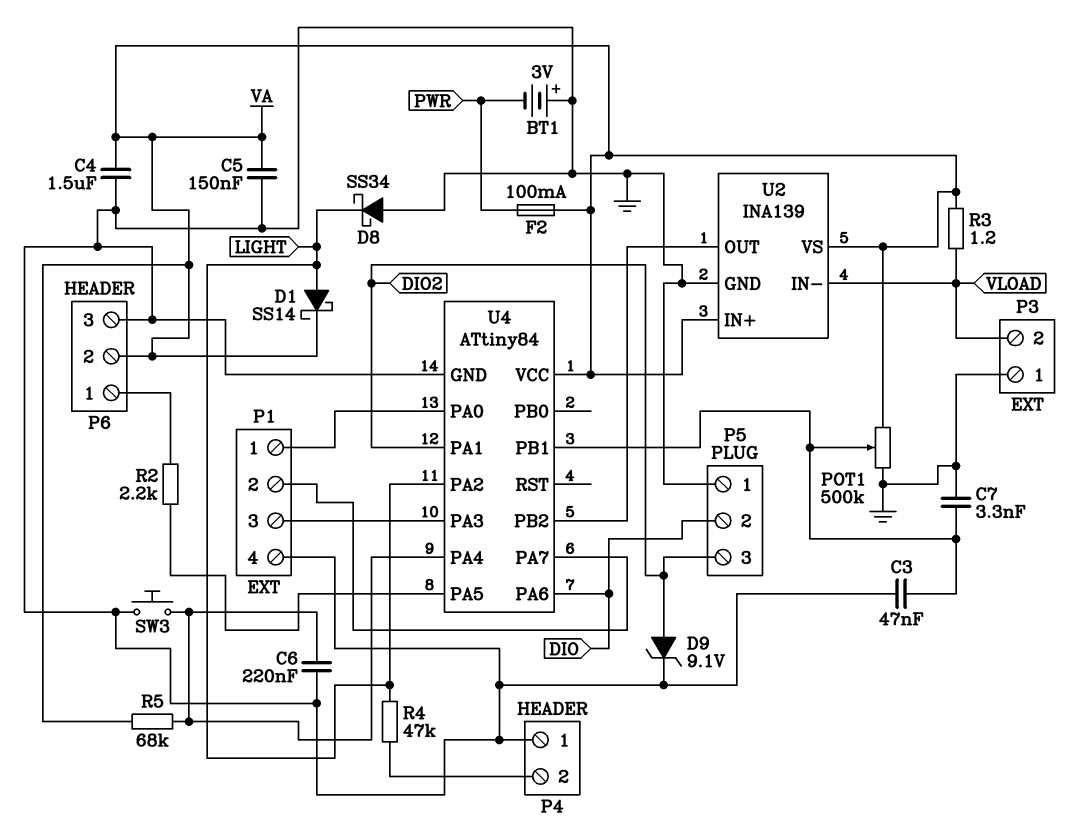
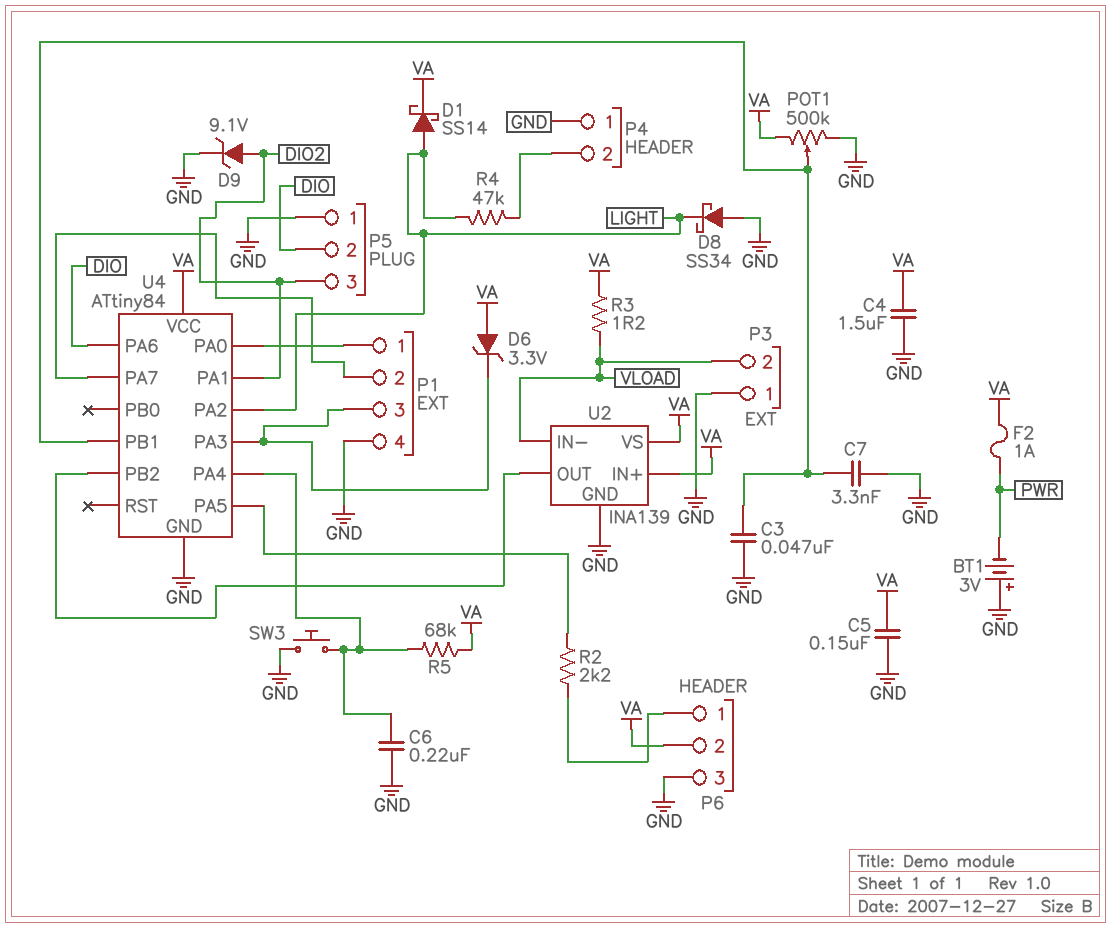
D6: none -> zener 3.3V (A VA, K P1/3)
F2: 100mA (PWR, VA) -> 1A (PWR, VA)

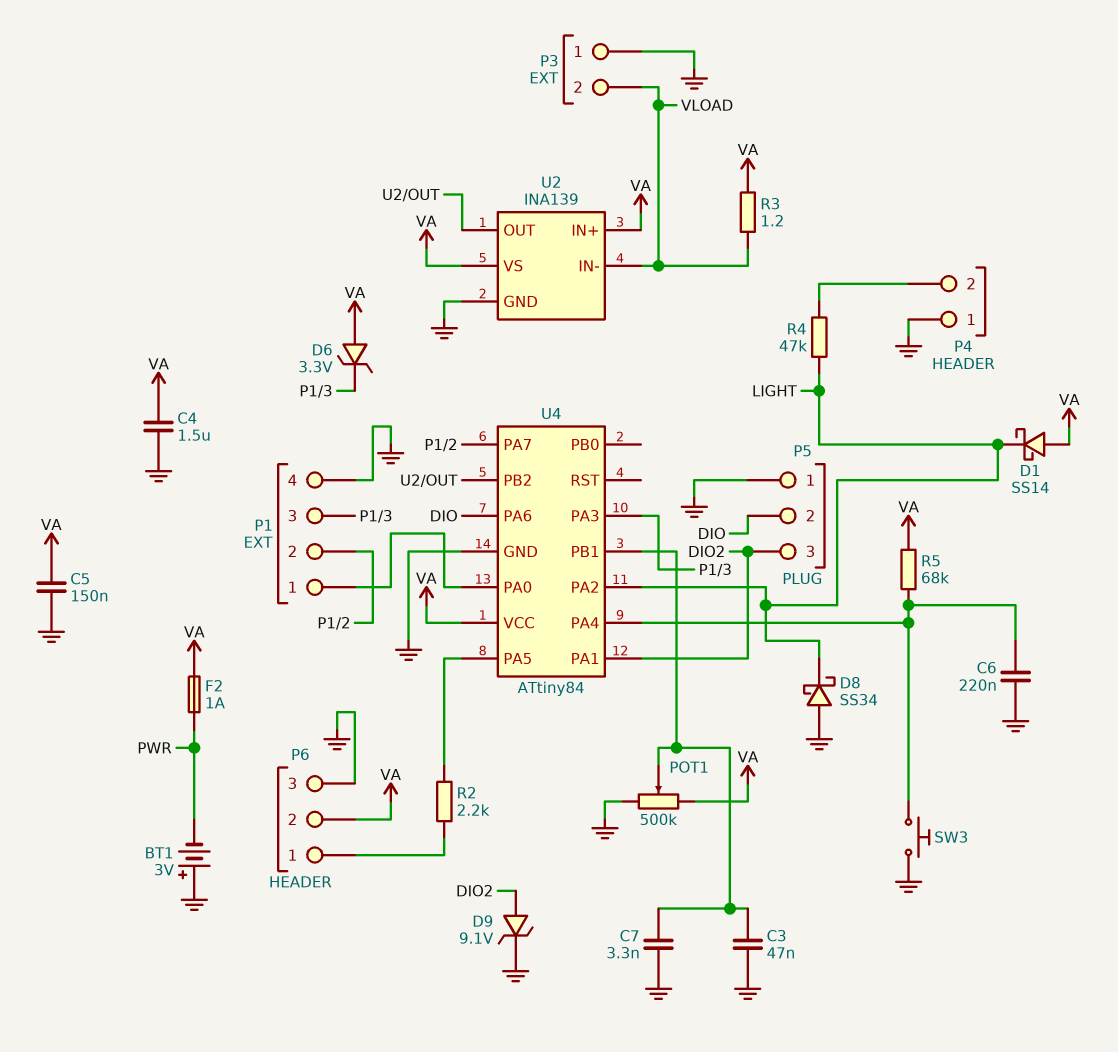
D1: schottky SS14 (A LIGHT, K VA) -> schottky SS14 (A VA, K LIGHT)

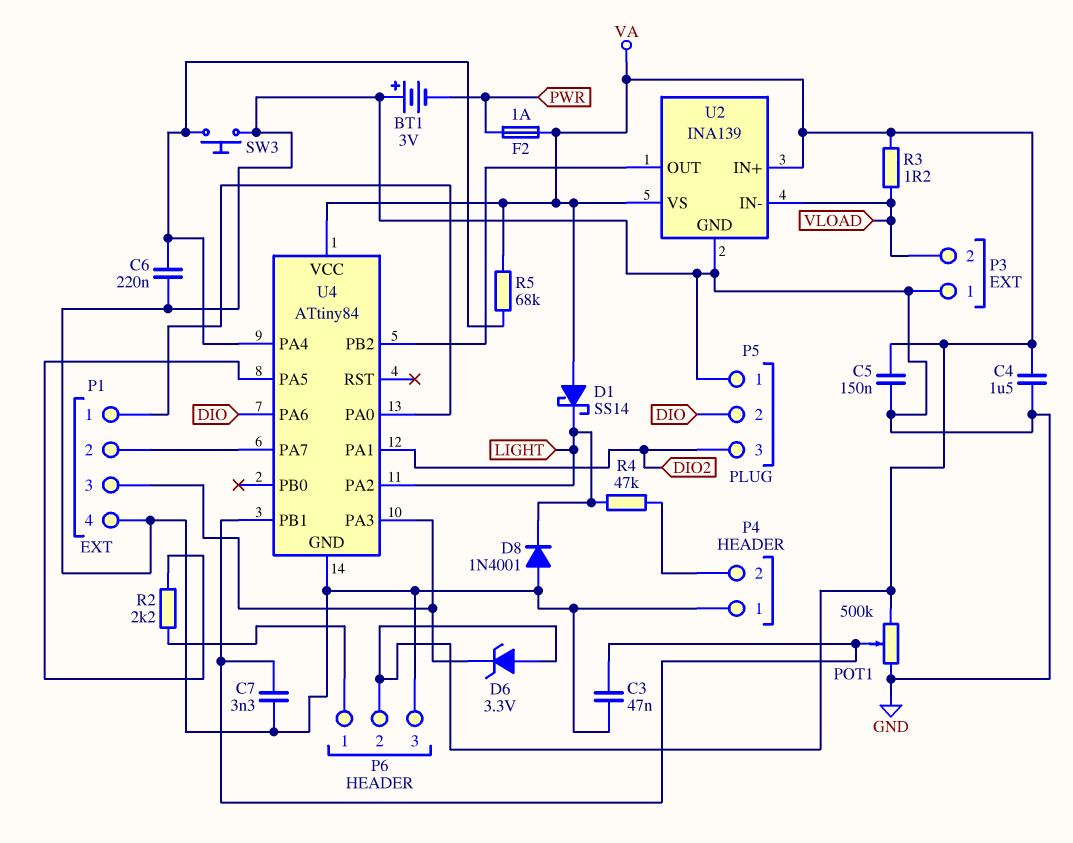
D8: schottky SS34 (A GND, K LIGHT) -> diode 1N4001 (A GND, K LIGHT)
D9: zener 9.1V (A DIO2, K GND) -> none

